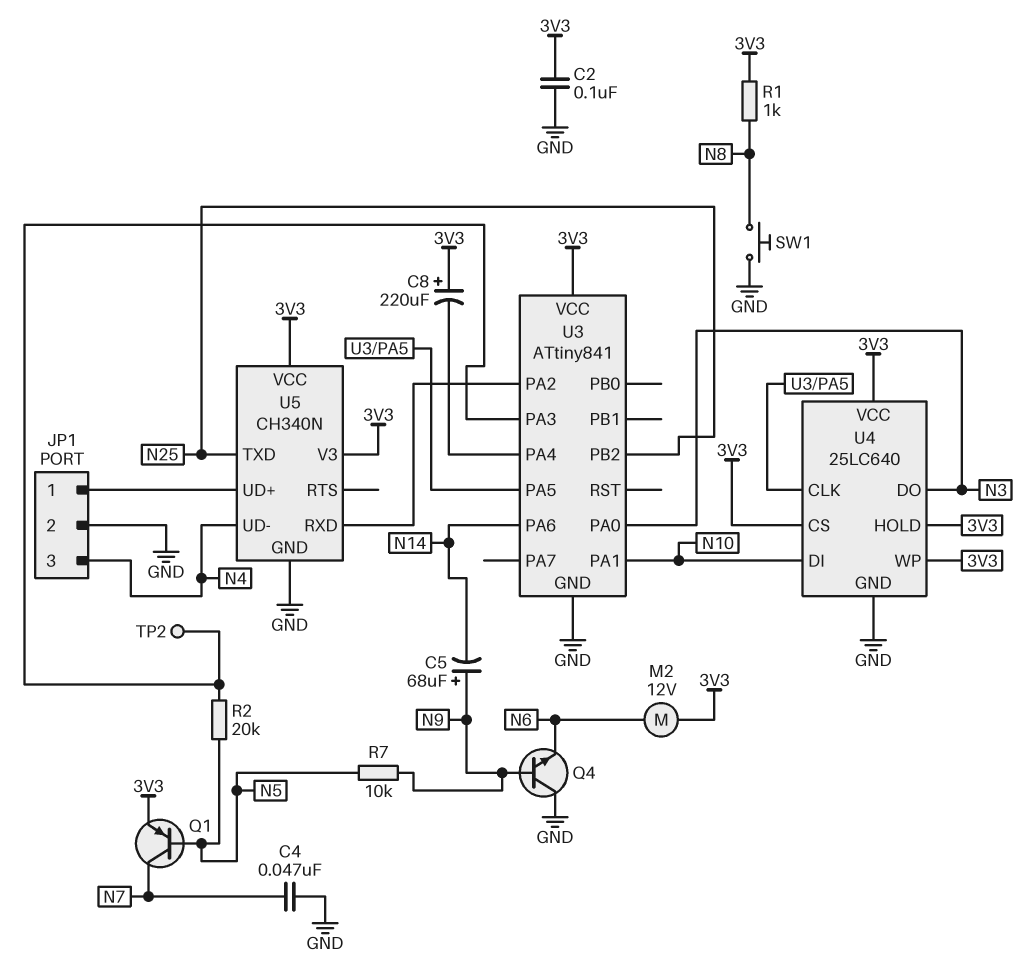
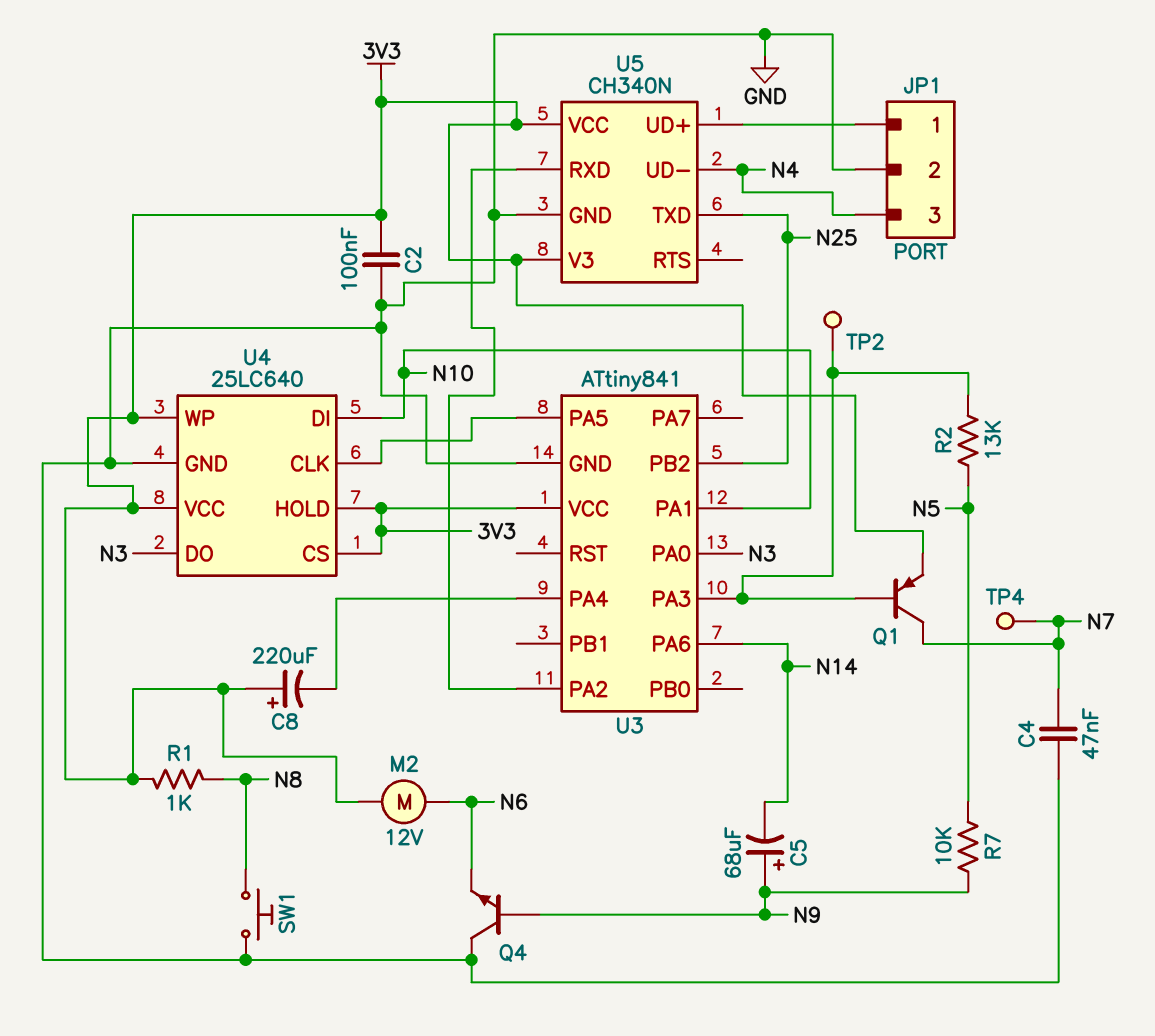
Q1: PNP (B N5, C N7, E 3V3) -> PNP (B U3/PA3, C N7, E 3V3)
R2: 20k (N5, U3/PA3) -> 13k (N5, U3/PA3)
TP4: none -> test point (N7)

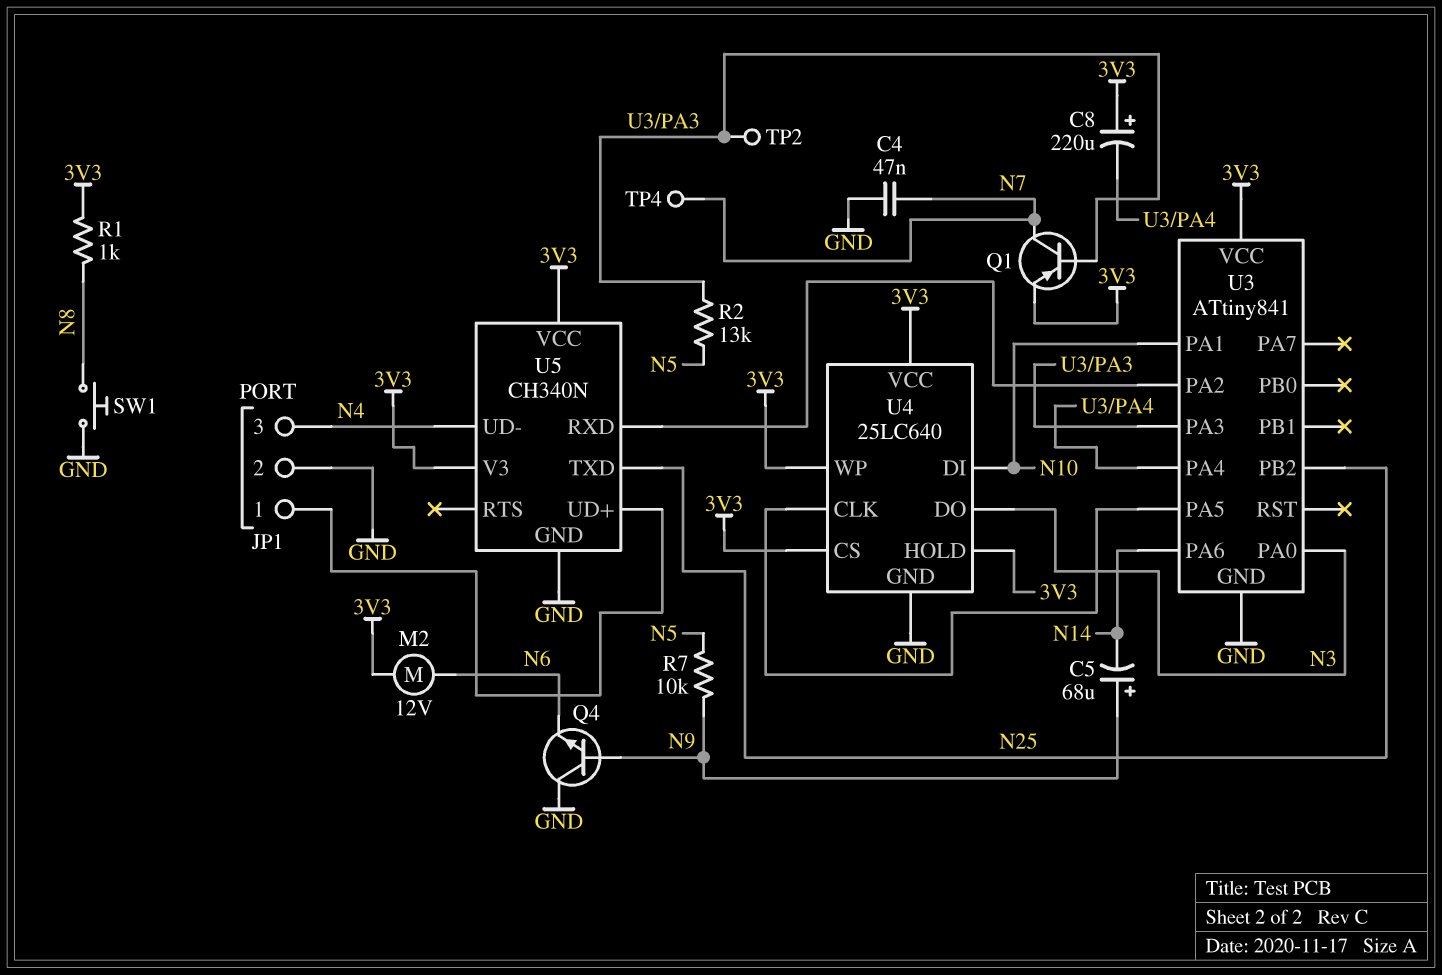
C2: 100nF (3V3, GND) -> none

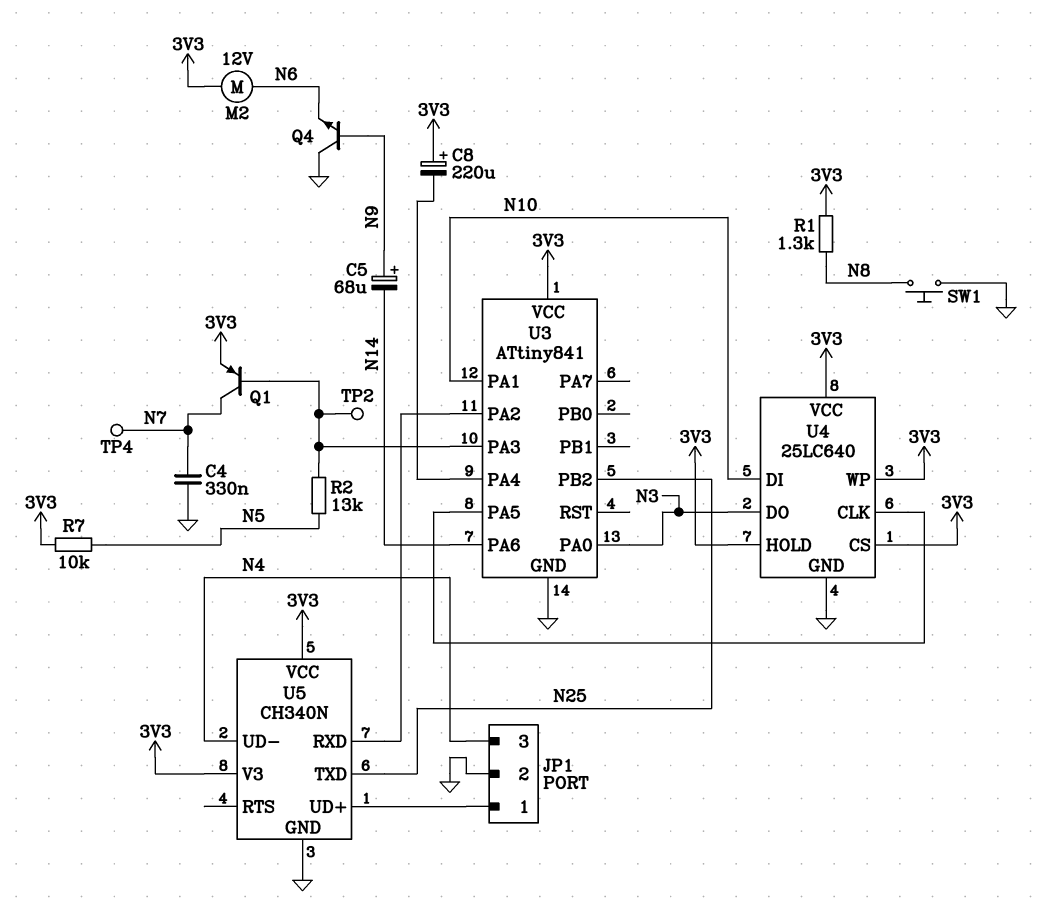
C4: 47nF (GND, N7) -> 330nF (GND, N7)
R1: 1k (3V3, N8) -> 1.3k (3V3, N8)
R7: 10k (N5, N9) -> 10k (3V3, N5)

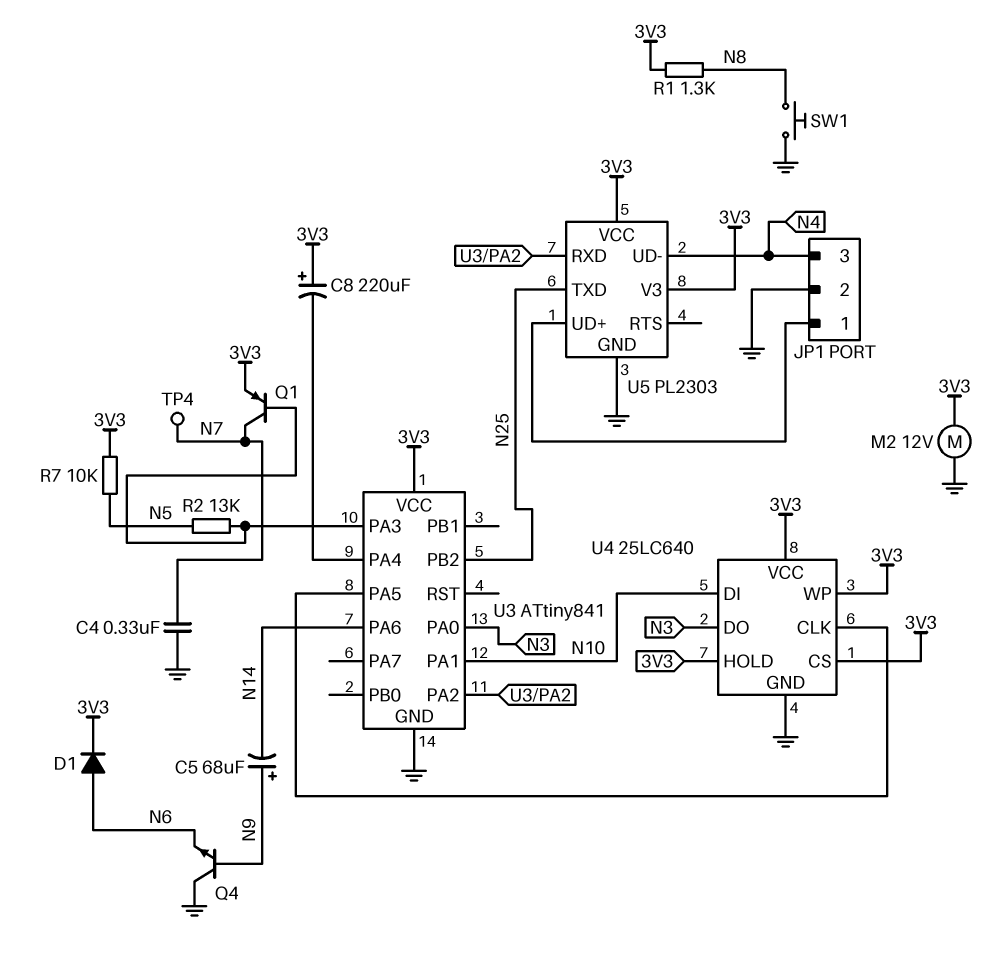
D1: none -> diode (A N6, K 3V3)
M2: motor 12V (3V3, N6) -> motor 12V (3V3, GND)
TP2: test point (U3/PA3) -> none
U5: CH340N -> PL2303

